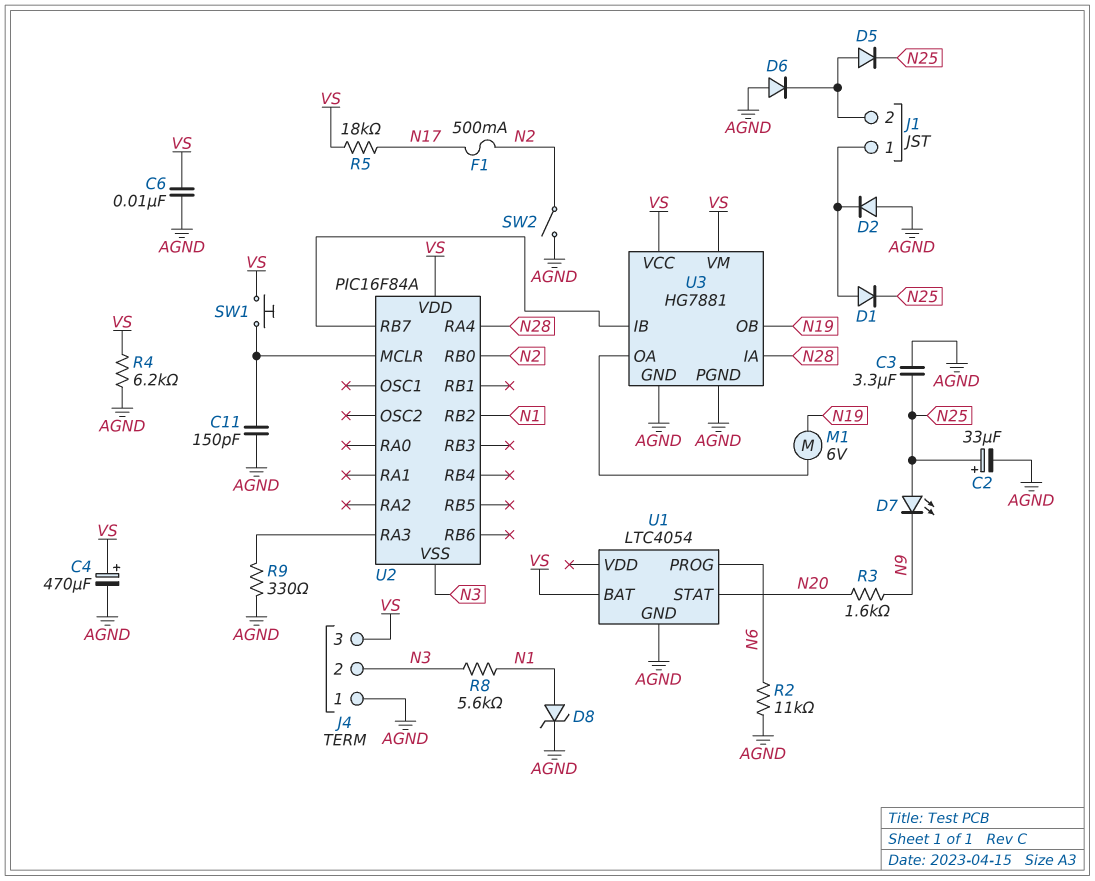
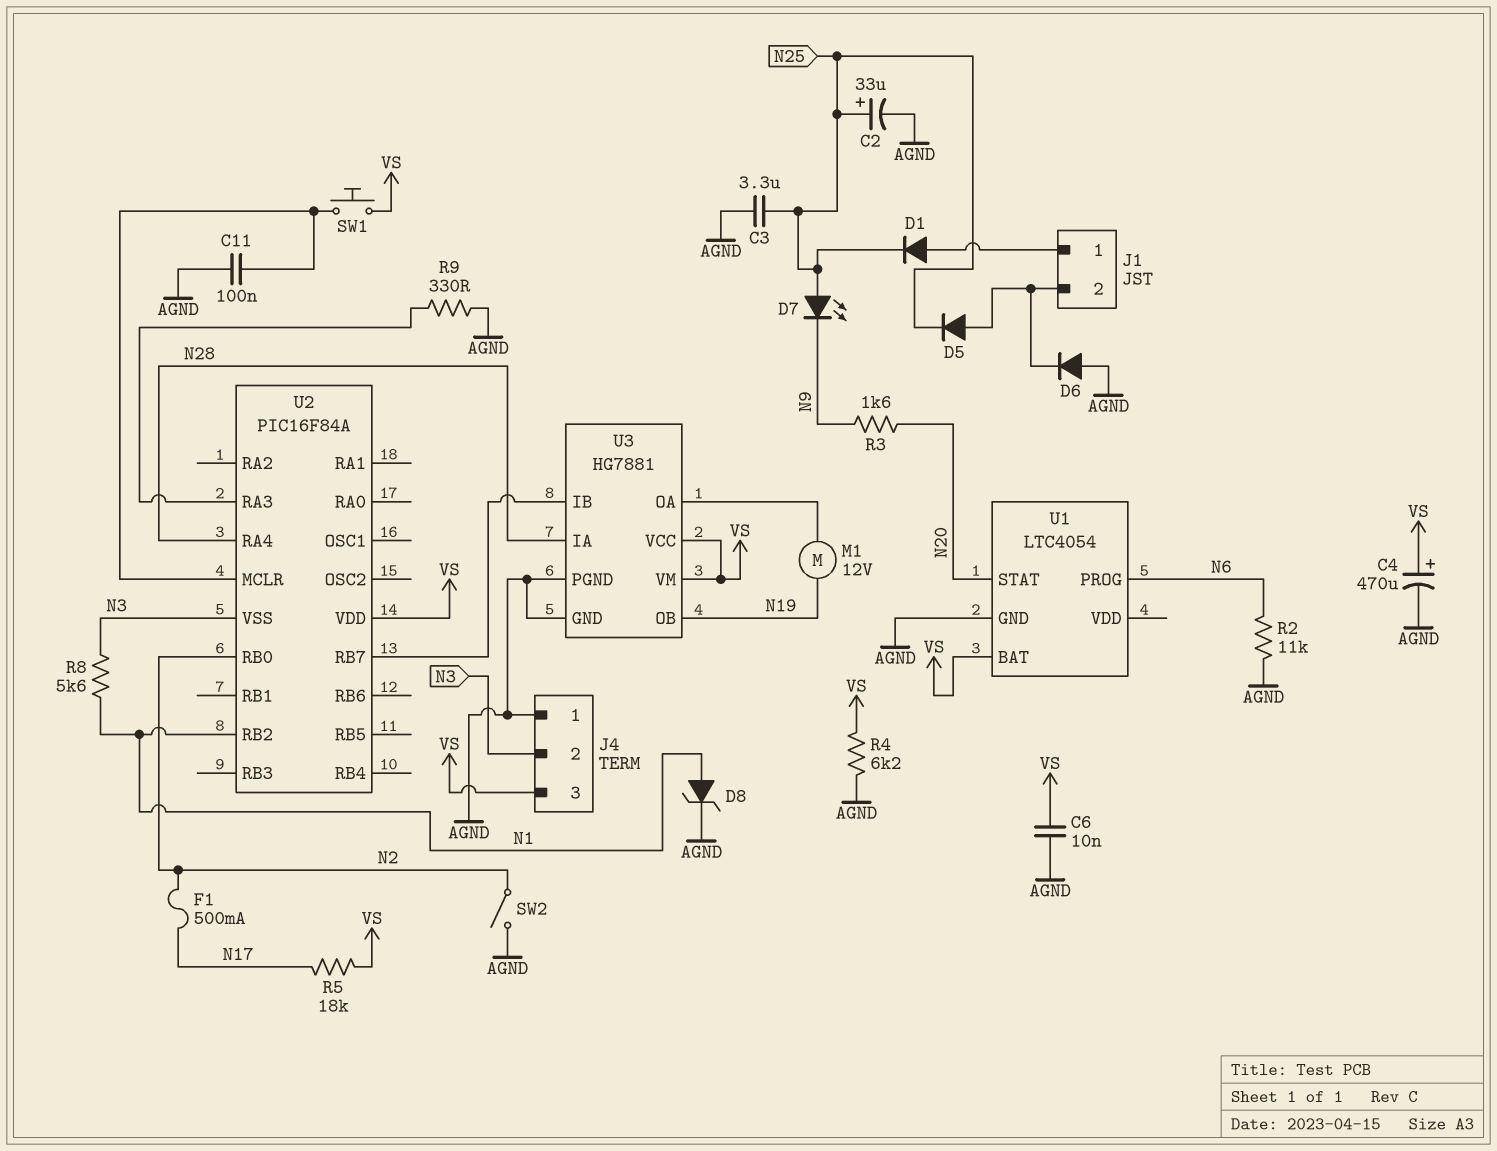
C11: 150pF (AGND, U2/MCLR) -> 100nF (AGND, U2/MCLR)
D2: diode (A AGND, K J1/1) -> none
M1: motor 6V (N19, U3/OA) -> motor 12V (N19, U3/OA)

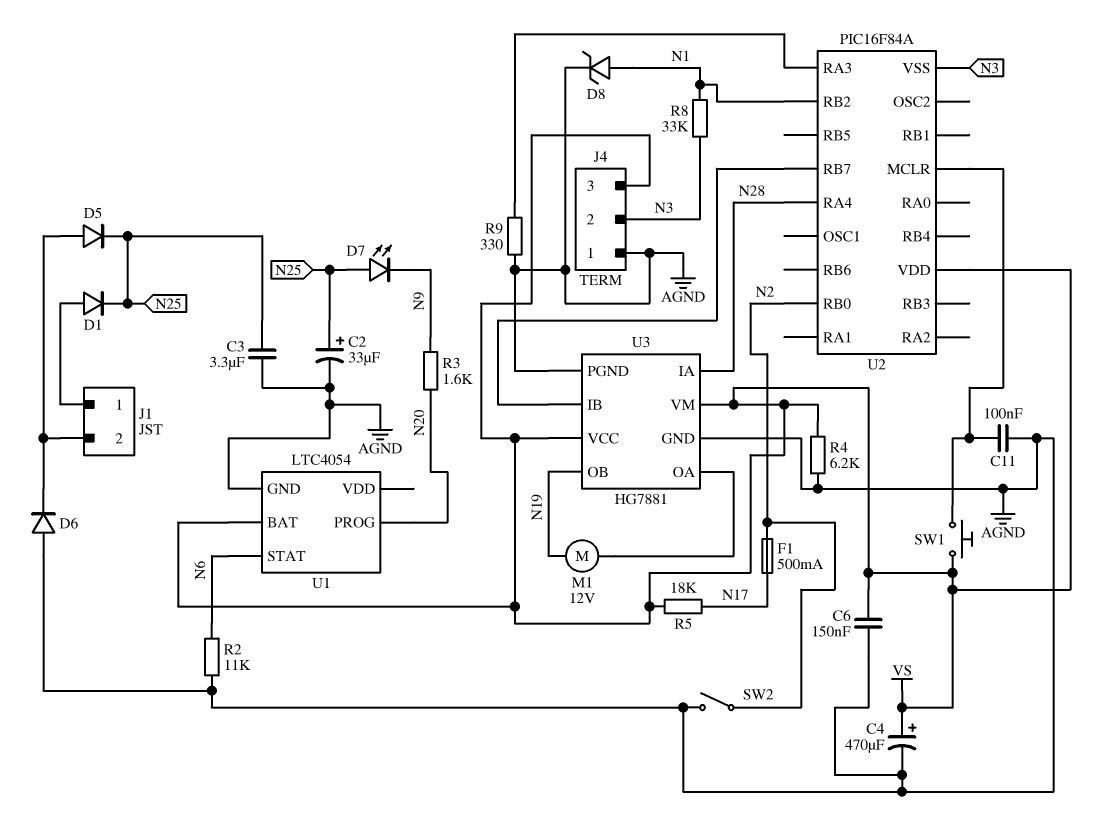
C6: 10nF (AGND, VS) -> 150nF (AGND, VS)
R8: 5.6k (N1, N3) -> 33k (N1, N3)
U1 pin PROG: N6 -> N20
U1 pin STAT: N20 -> N6

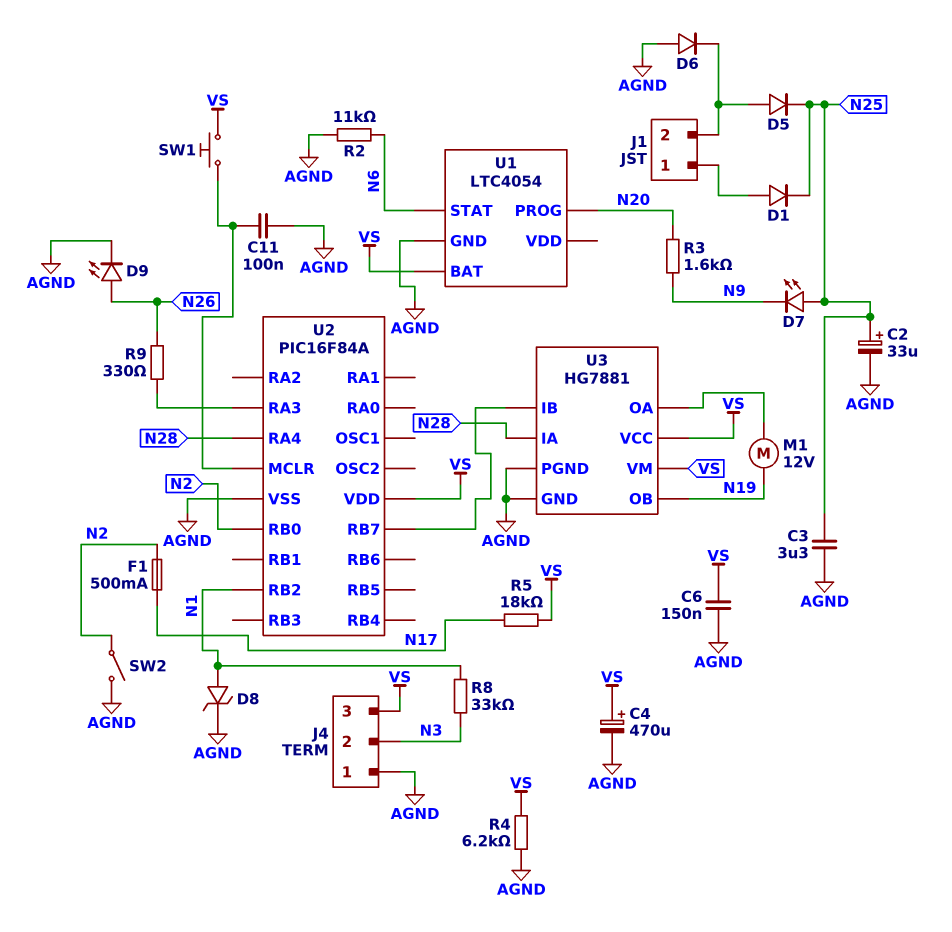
D9: none -> LED (A N26, K AGND)
R9: 330 (AGND, U2/RA3) -> 330 (N26, U2/RA3)
U2 pin VSS: N3 -> AGND

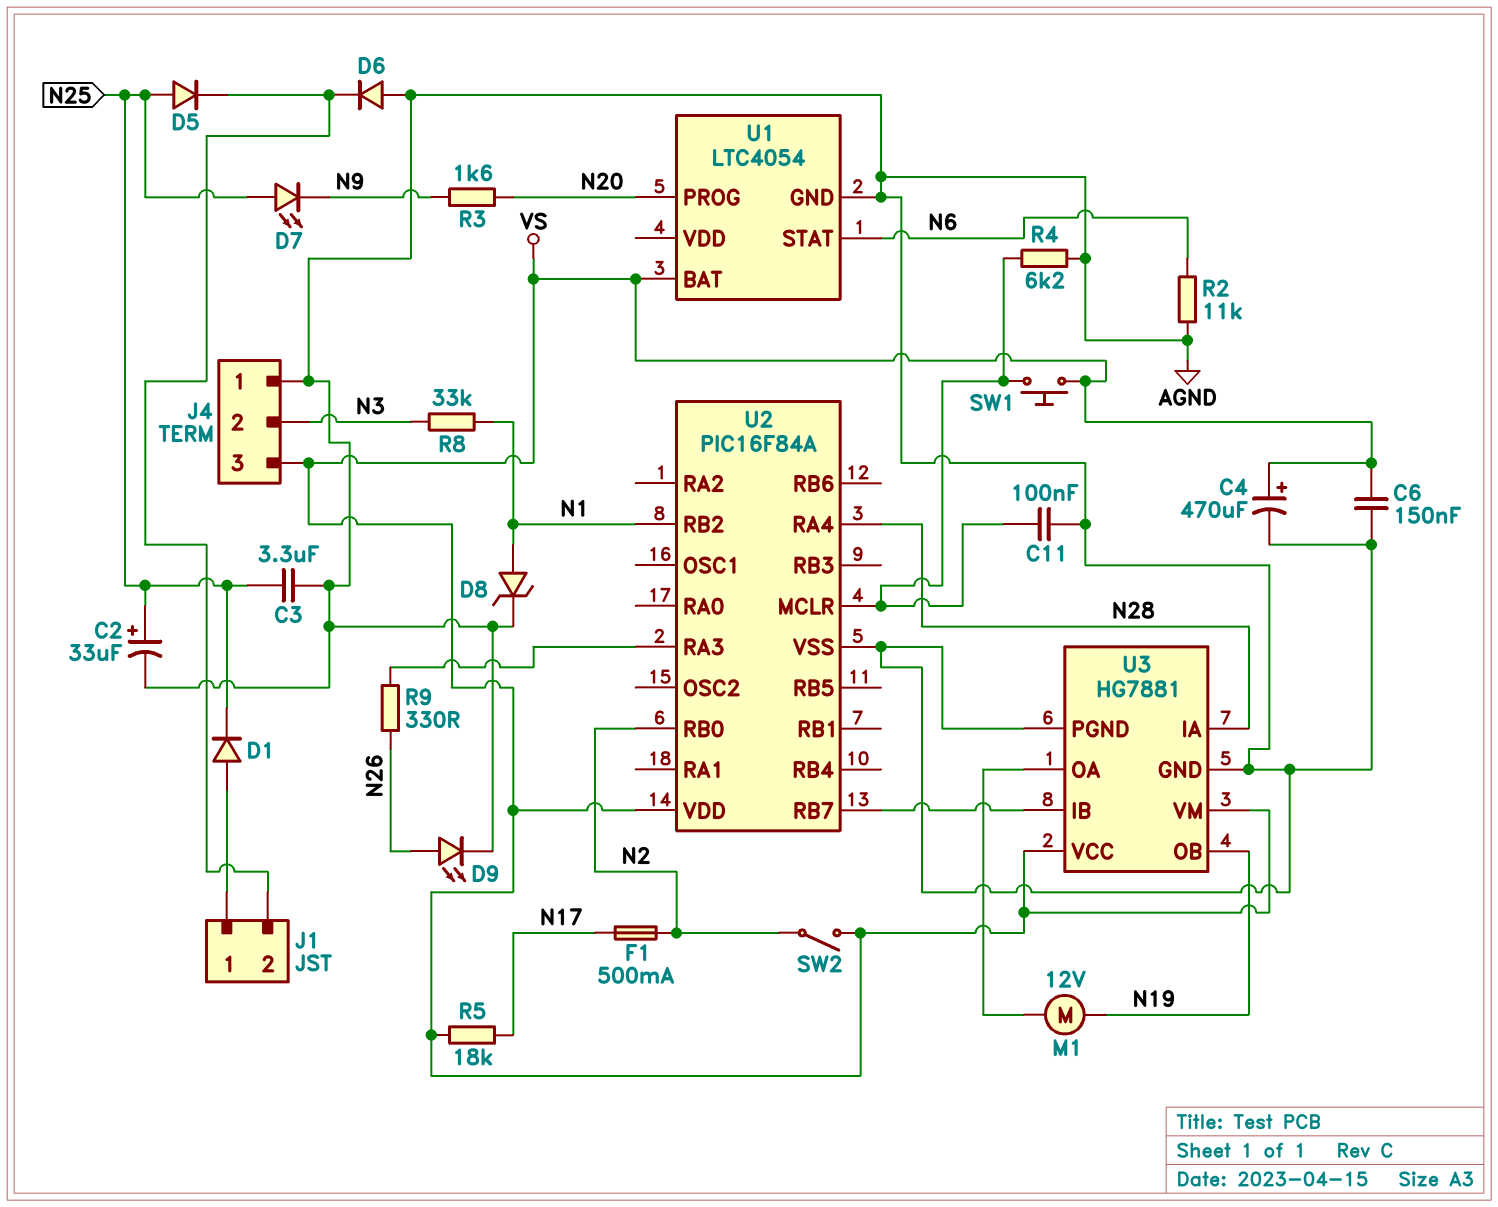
D5: diode (A J1/2, K N25) -> diode (A N25, K J1/2)
R4: 6.2k (AGND, VS) -> 6.2k (AGND, U2/MCLR)
SW2: switch (AGND, N2) -> switch (N2, VS)

